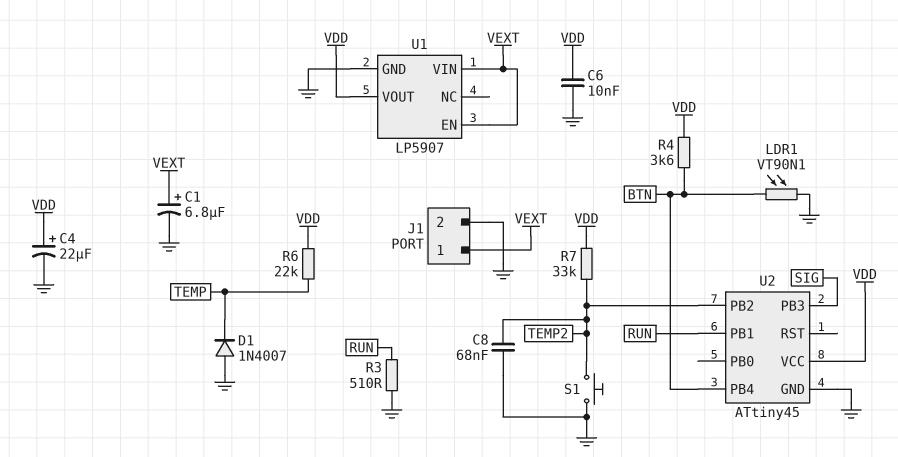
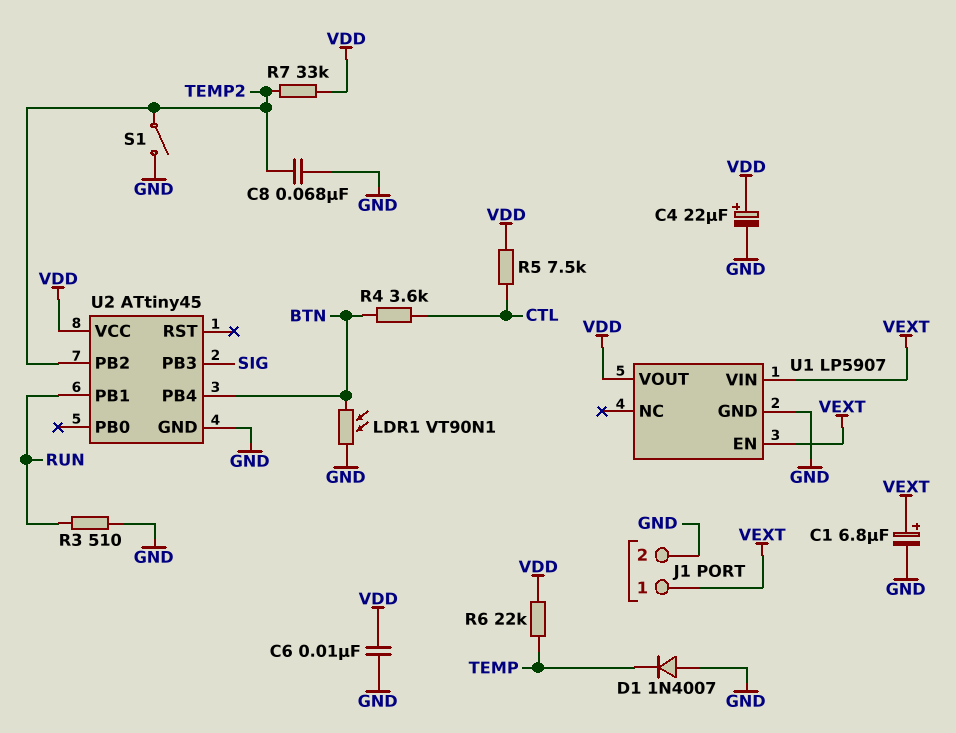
R4: 3.6k (BTN, VDD) -> 3.6k (BTN, CTL)
R5: none -> 7.5k (CTL, VDD)
S1: button (GND, TEMP2) -> switch (GND, TEMP2)

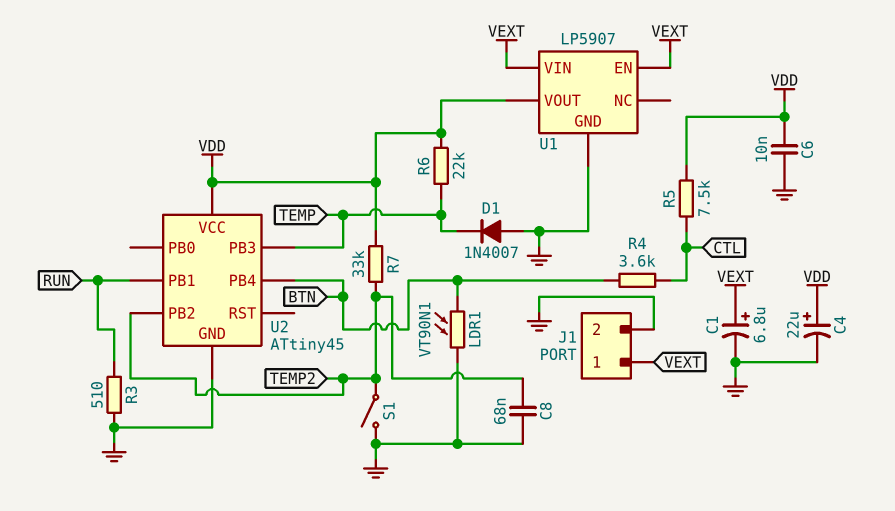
U2 pin PB3: SIG -> TEMP

